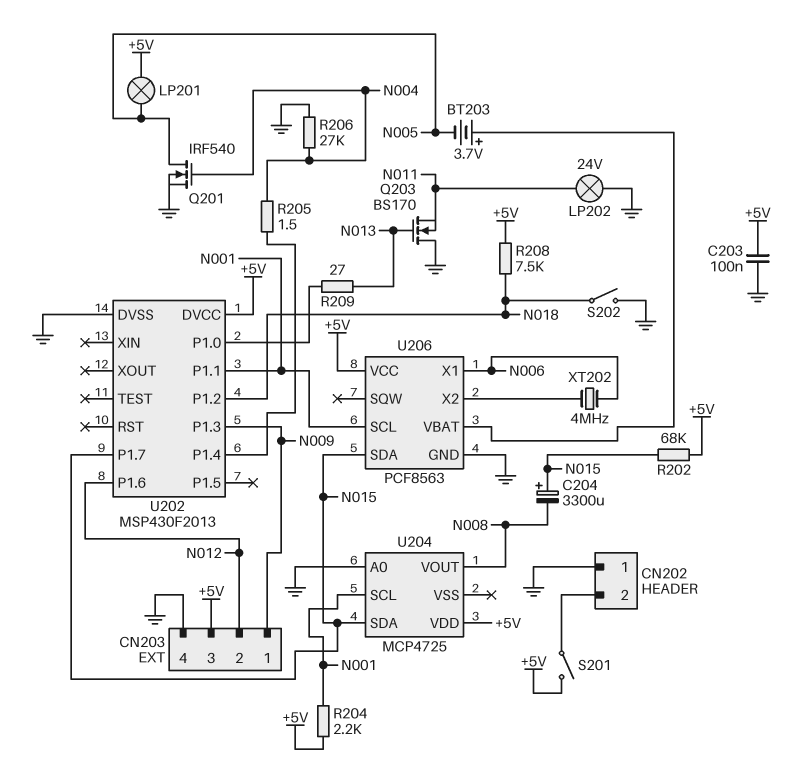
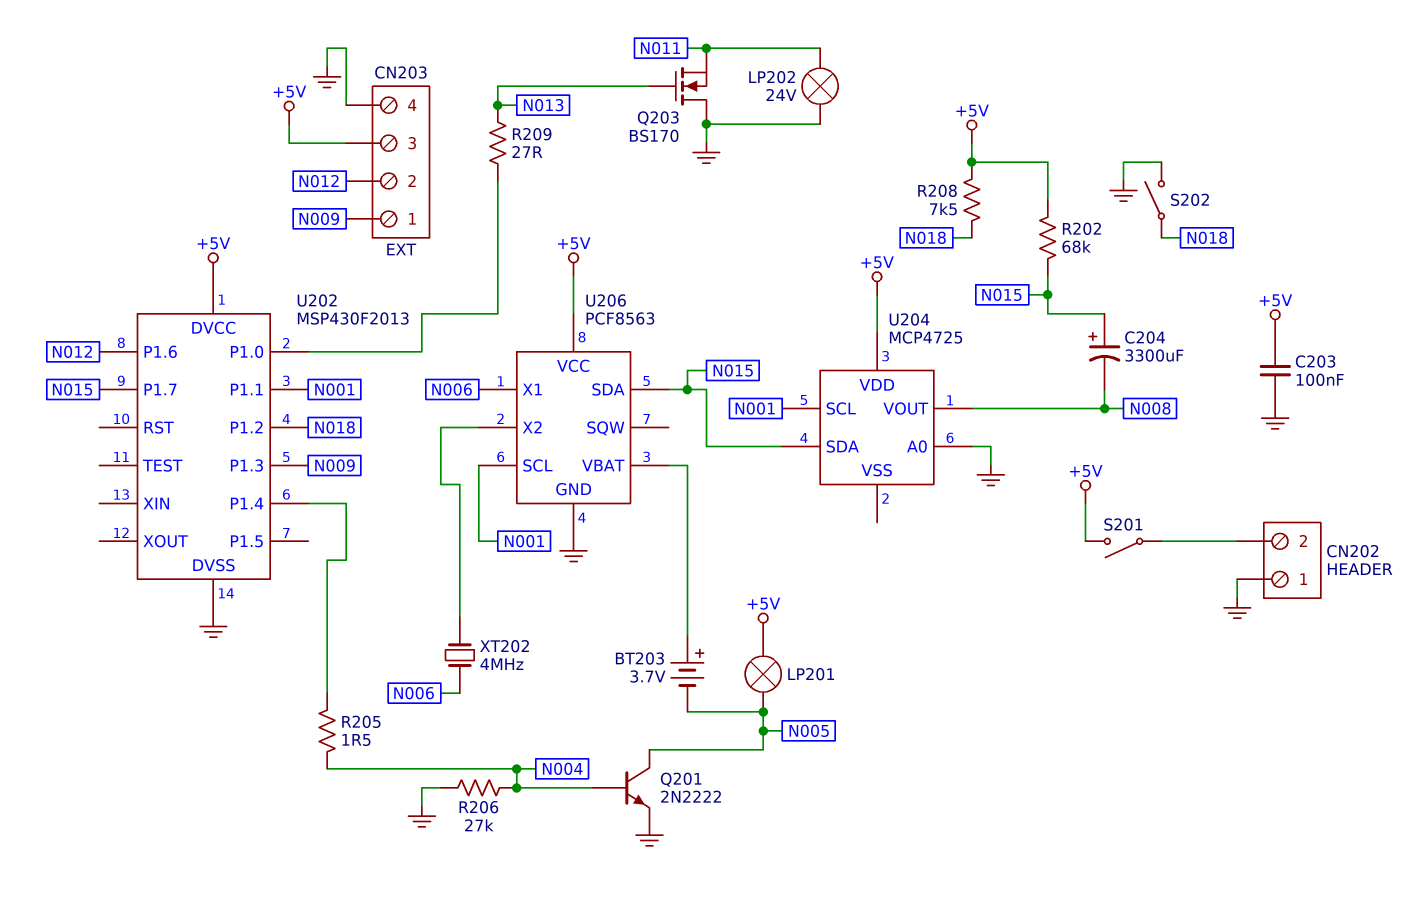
Q201: NMOS IRF540 (G N004, D N005, S GND) -> NPN 2N2222 (B N004, C N005, E GND)
R204: 2.2k (+5V, N001) -> none

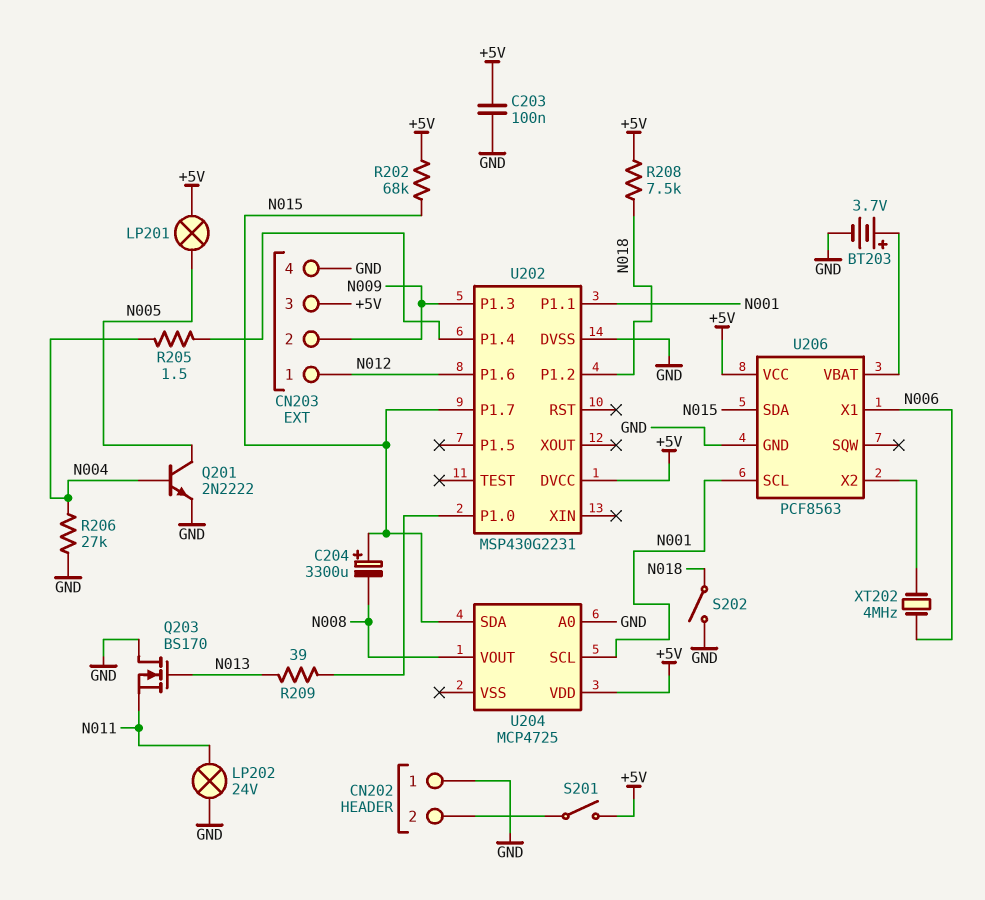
BT203: 3.7V (plus U206/VBAT, minus N005) -> 3.7V (plus U206/VBAT, minus GND)
CN203 pin 1: N009 -> N012
CN203 pin 2: N012 -> N009
R209: 27 (N013, U202/P1.0) -> 39 (N013, U202/P1.0)
U202: MSP430F2013 -> MSP430G2231

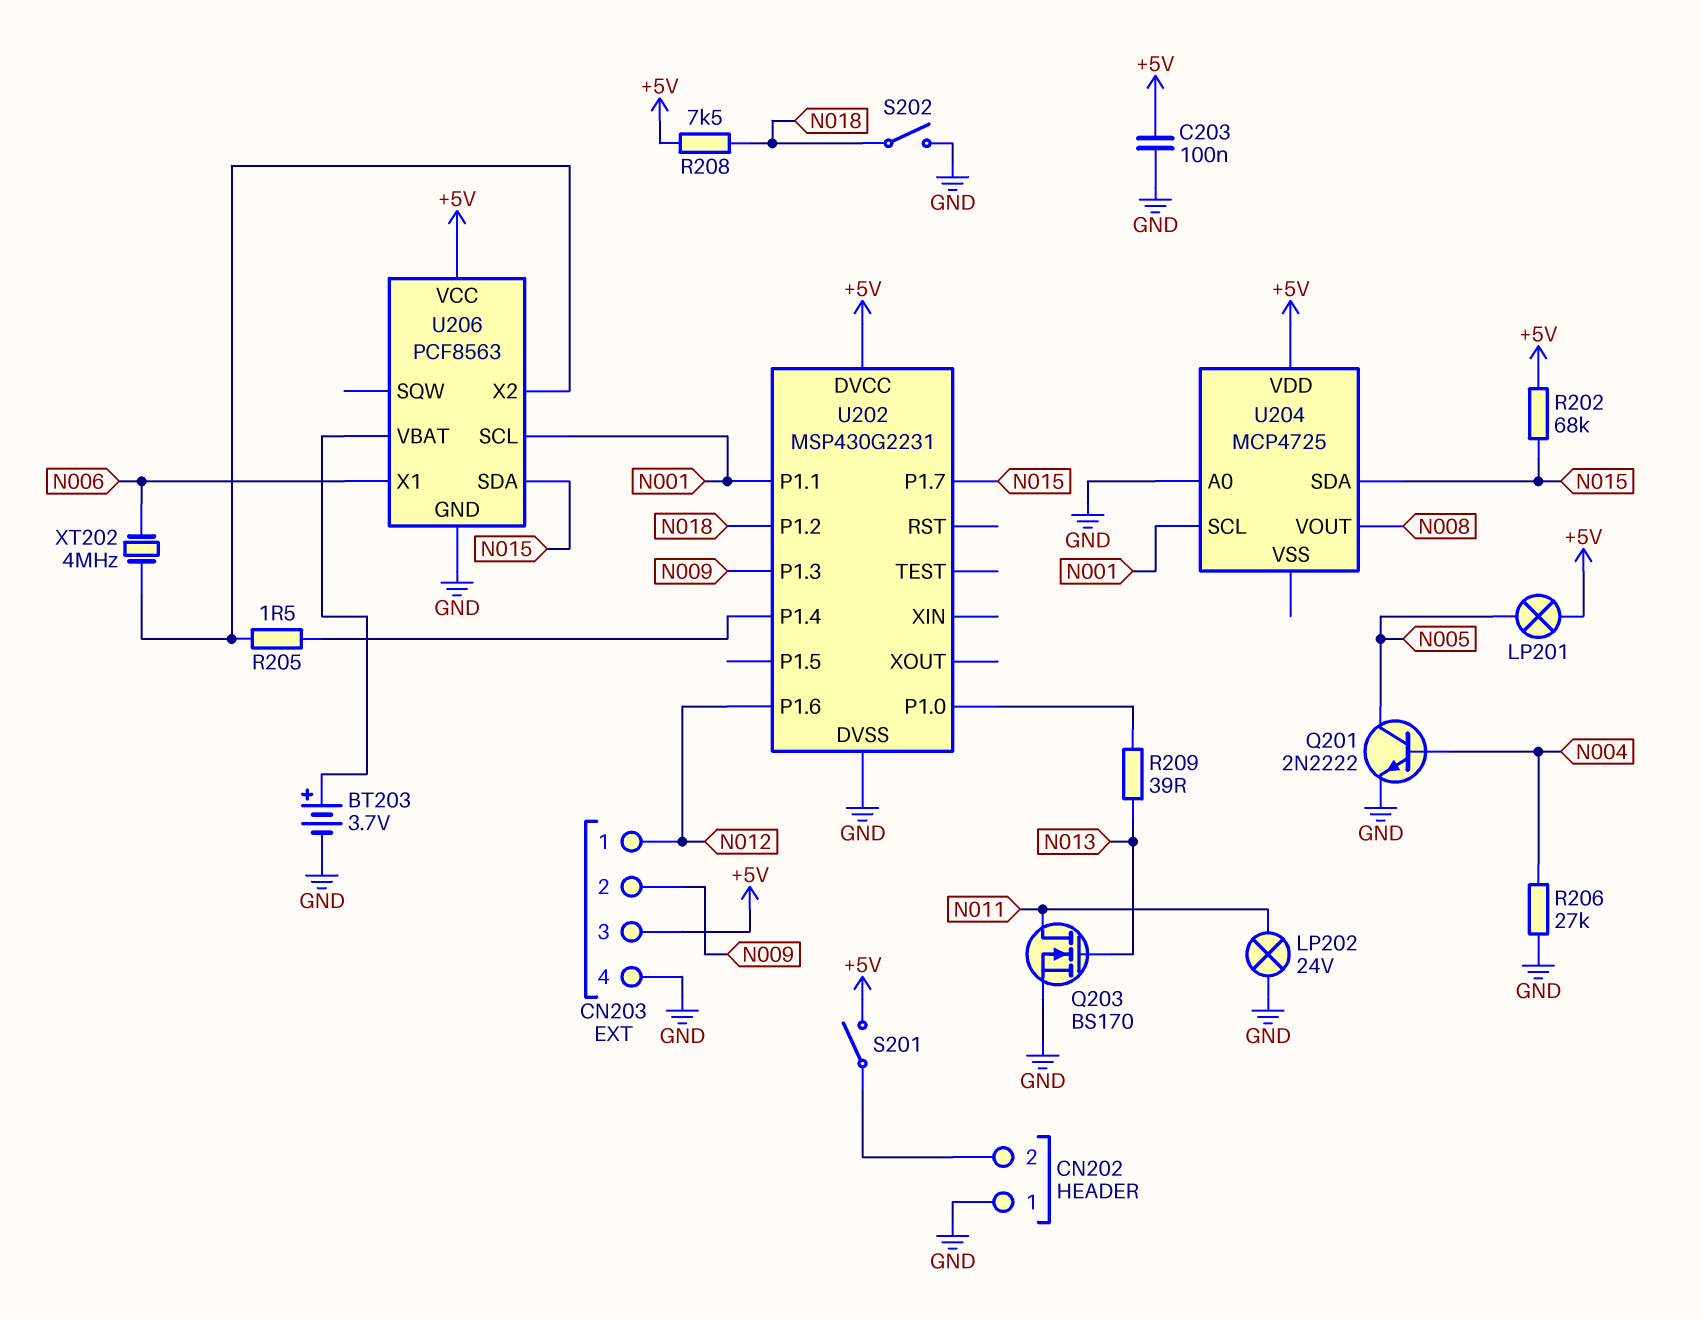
C204: 3300uF (plus N015, minus N008) -> none
Q203: NMOS BS170 (G N013, D GND, S N011) -> NMOS BS170 (G N013, D N011, S GND)
R205: 1.5 (N004, U202/P1.4) -> 1.5 (U202/P1.4, U206/X2)

